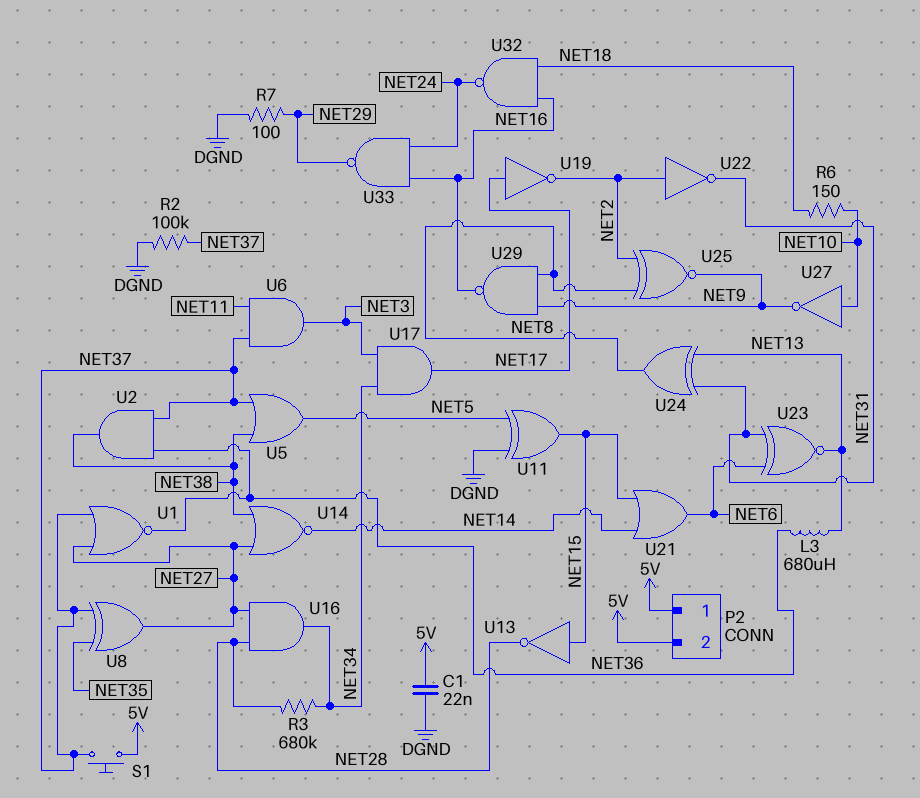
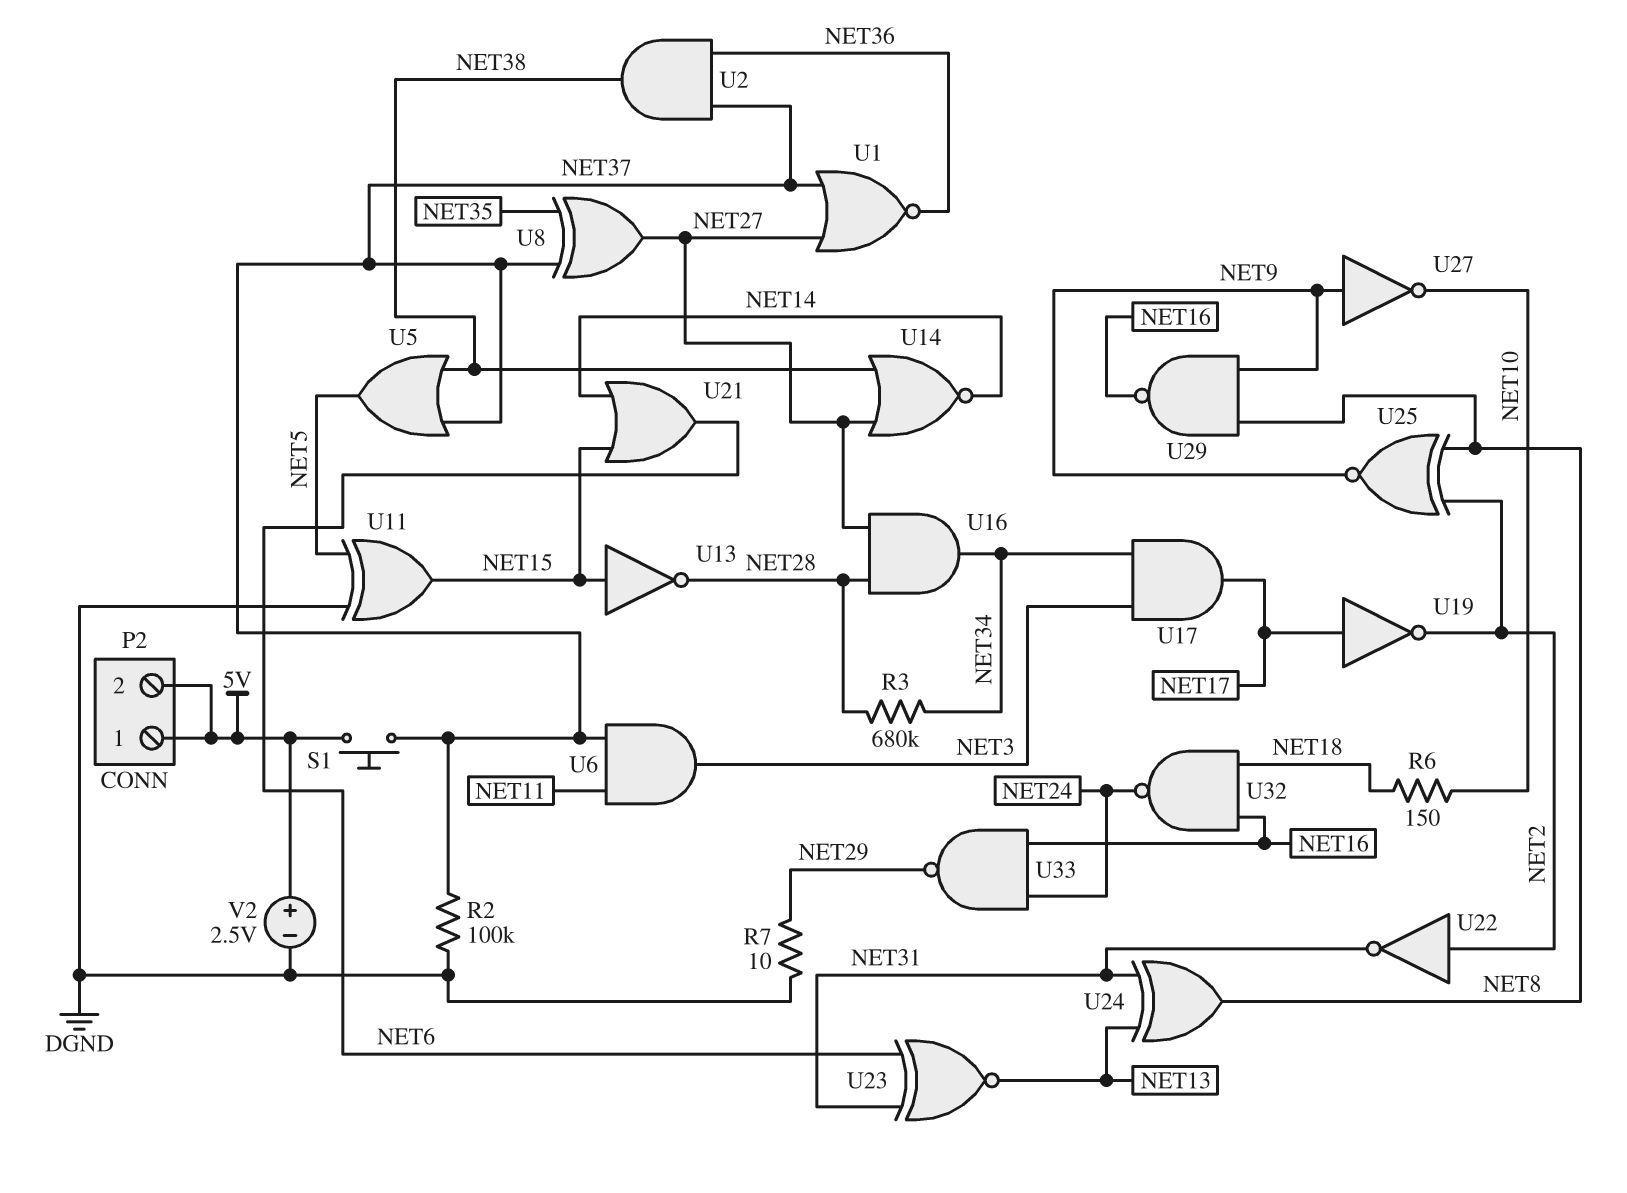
C1: 22nF (5V, DGND) -> none
L3: 680uH (NET13, NET36) -> none
R7: 100 (DGND, NET29) -> 10 (DGND, NET29)
U27: NOT (in NET10, out NET9) -> NOT (in NET9, out NET10)
V2: none -> 2.5V (plus 5V, minus DGND)

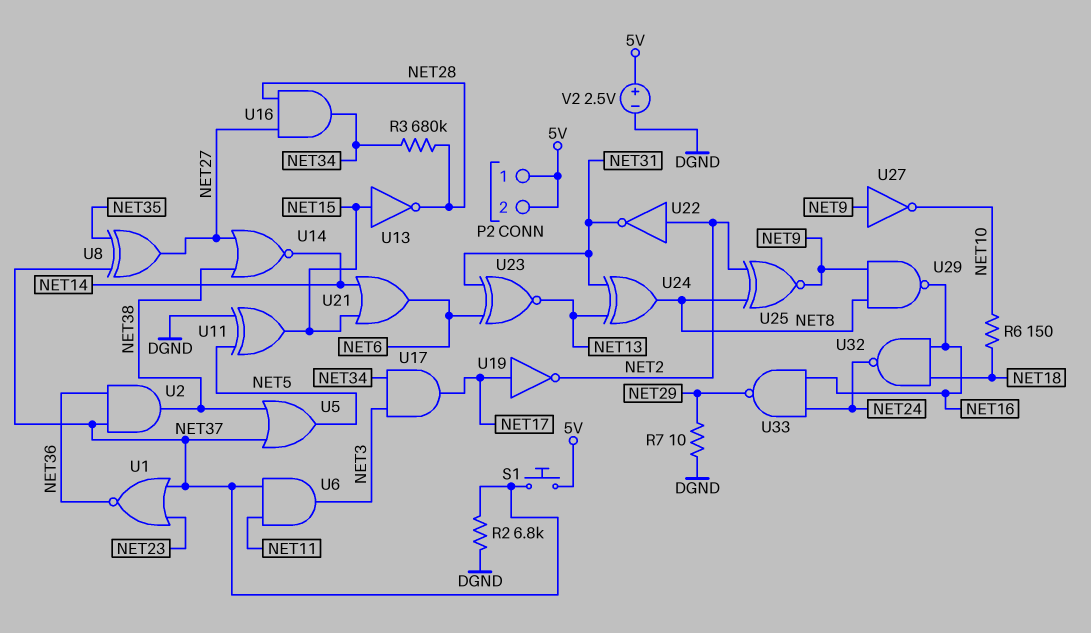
R2: 100k (DGND, NET37) -> 6.8k (DGND, NET37)
U1: NOR (in NET27, in NET37, out NET36) -> NOR (in NET23, in NET37, out NET36)

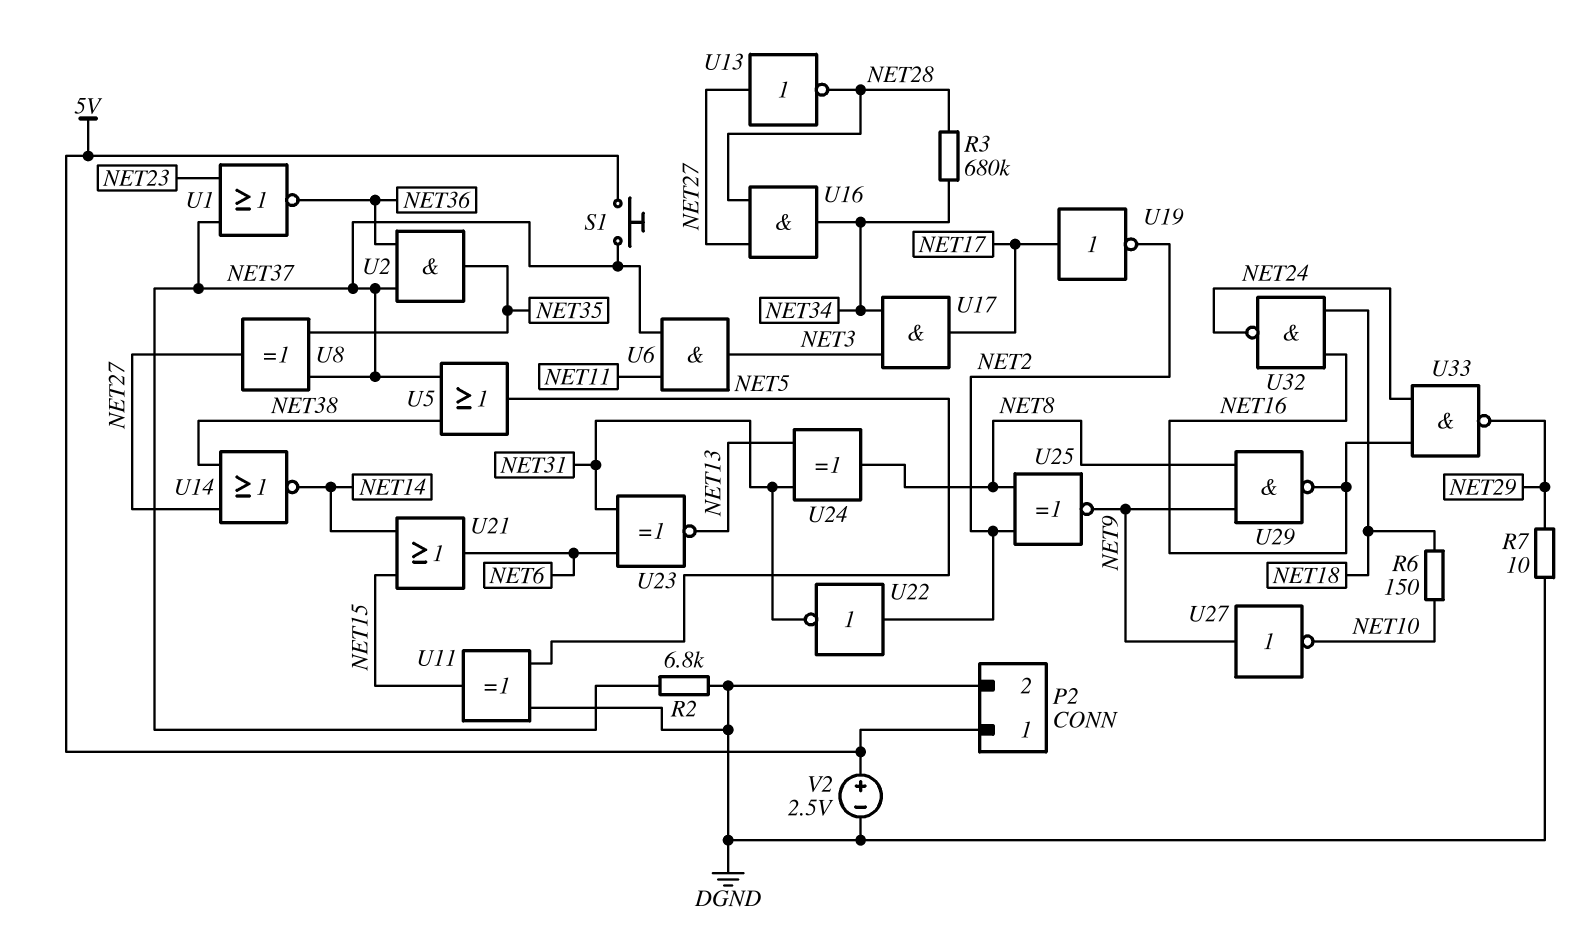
P2 pin 2: 5V -> DGND
U2: AND (in NET36, in NET37, out NET38) -> AND (in NET36, in NET37, out NET35)
U13: NOT (in NET15, out NET28) -> NOT (in NET27, out NET28)

